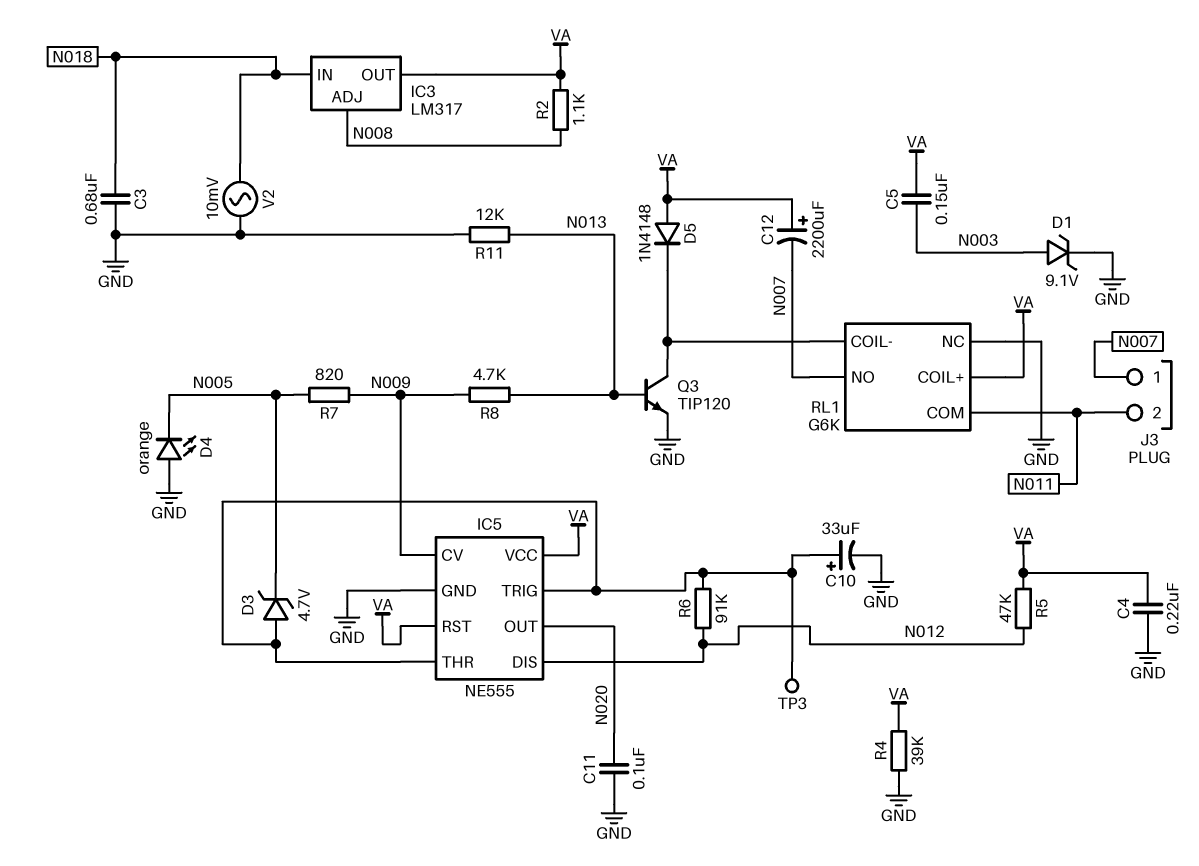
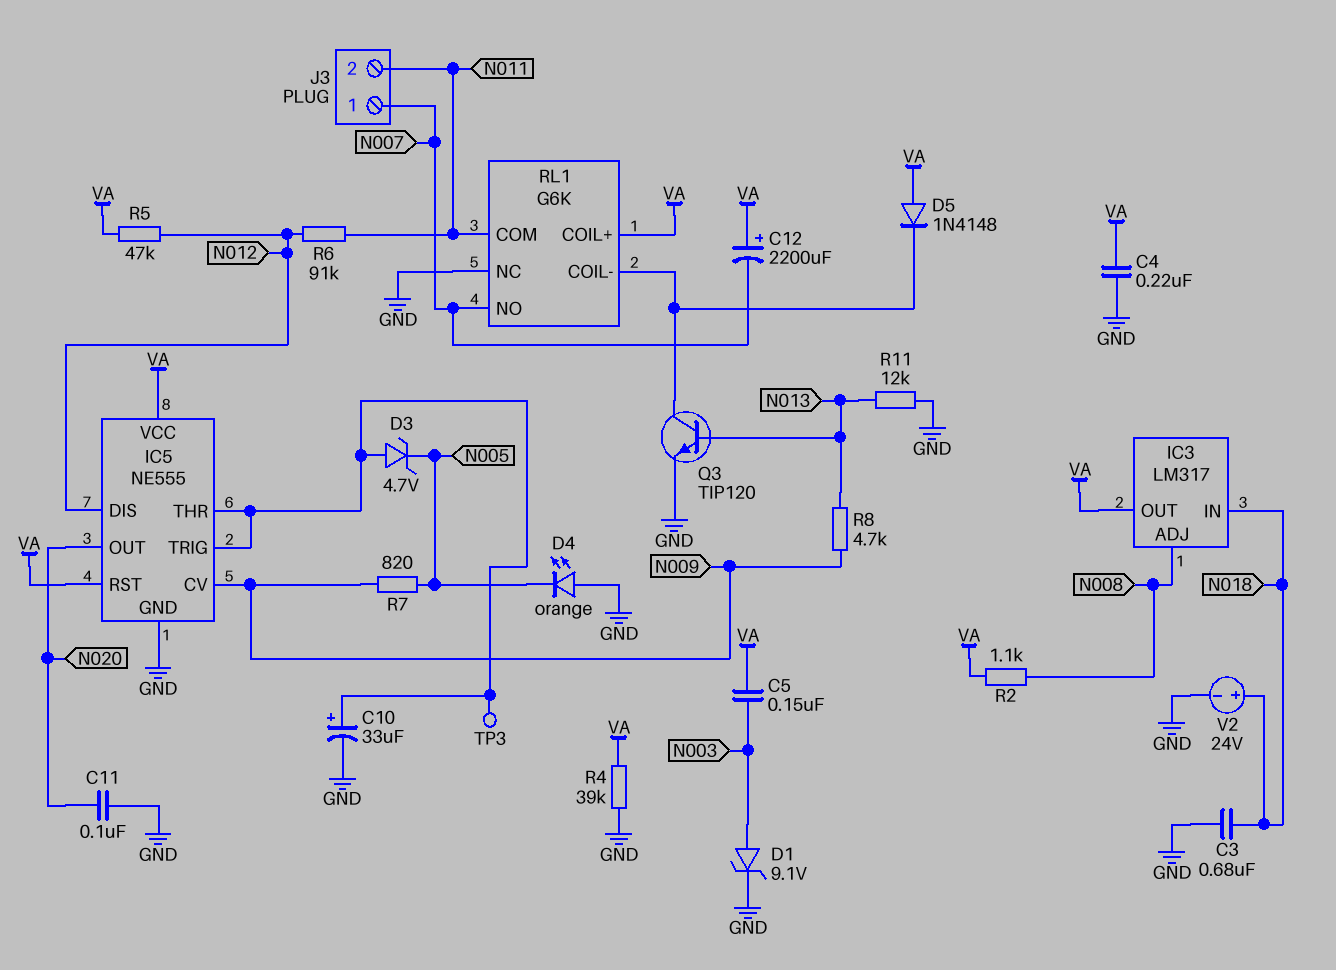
R6: 91k (IC5/THR, N012) -> 91k (N011, N012)
V2: AC 10mV (GND, N018) -> 24V (plus N018, minus GND)

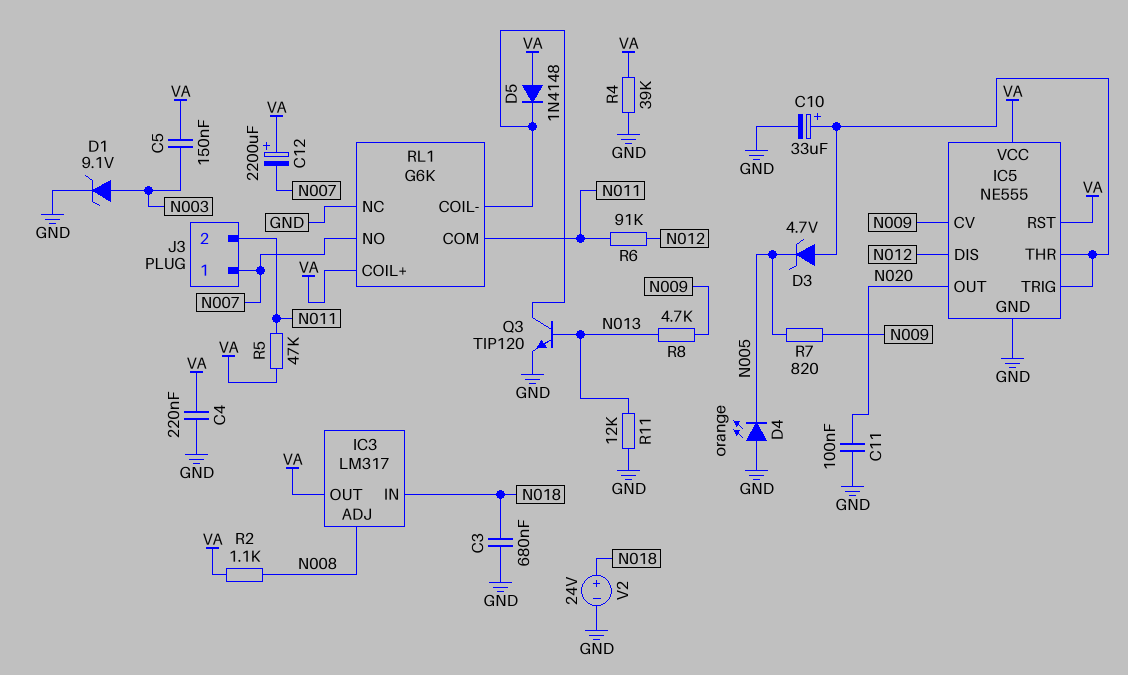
R5: 47k (N012, VA) -> 47k (N011, VA)
TP3: test point (IC5/THR) -> none

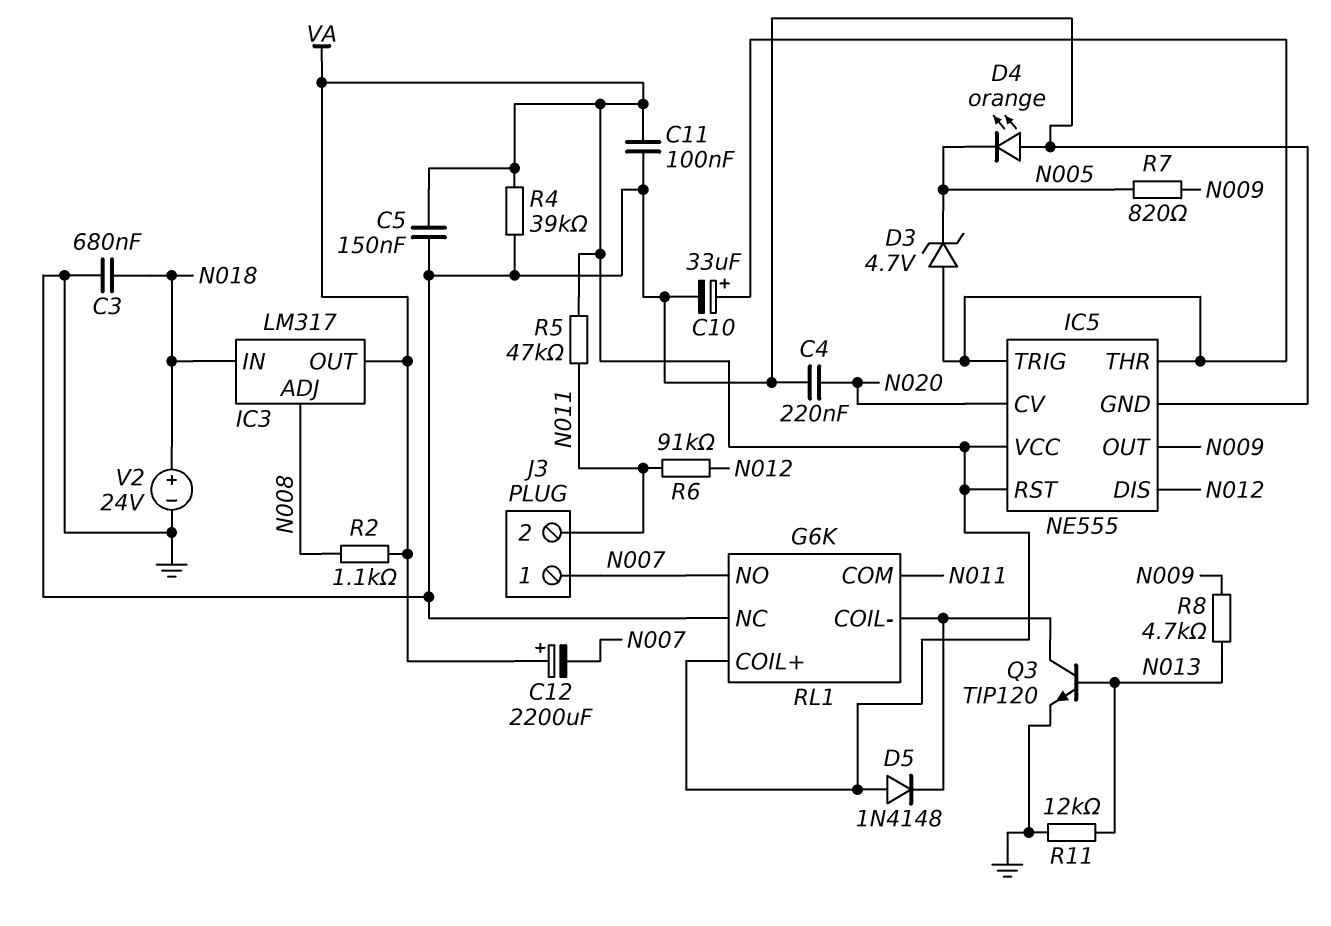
C4: 220nF (GND, VA) -> 220nF (GND, N020)
C5: 150nF (N003, VA) -> 150nF (GND, VA)
C11: 100nF (GND, N020) -> 100nF (GND, VA)
D1: zener 9.1V (A N003, K GND) -> none
IC5 pin CV: N009 -> N020
IC5 pin OUT: N020 -> N009

